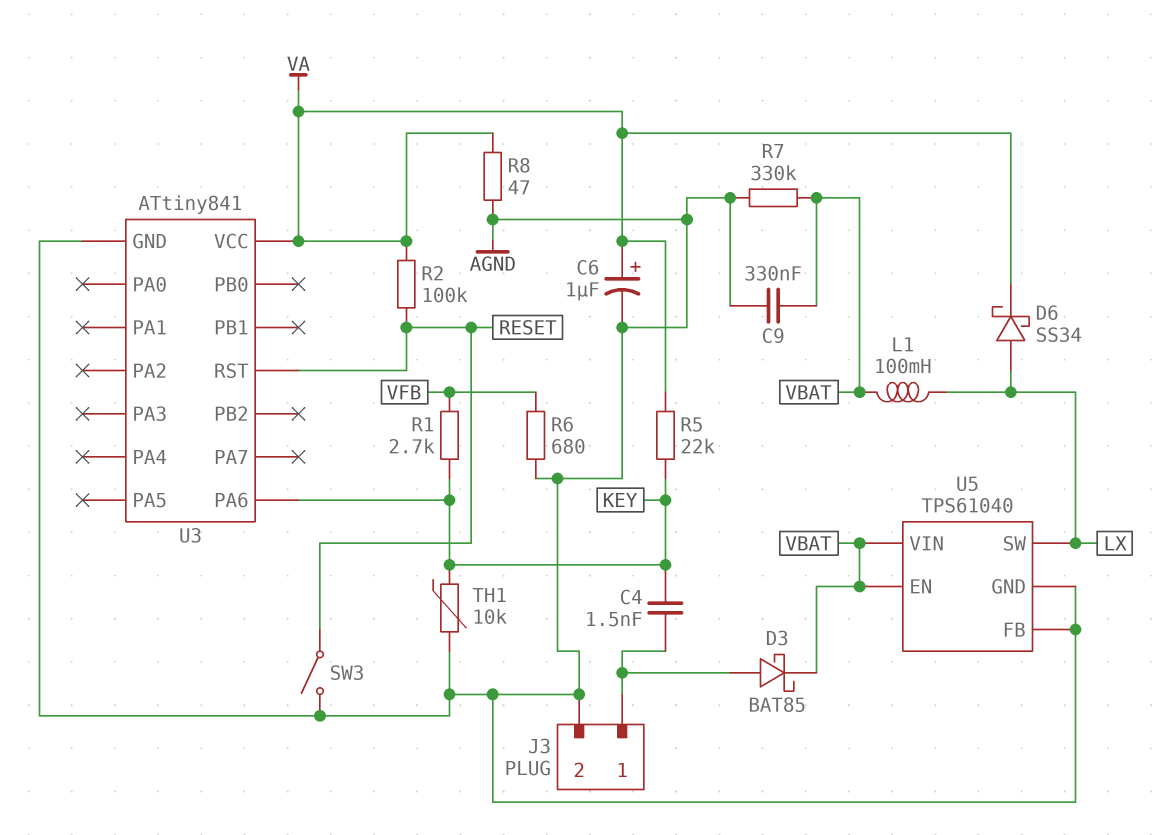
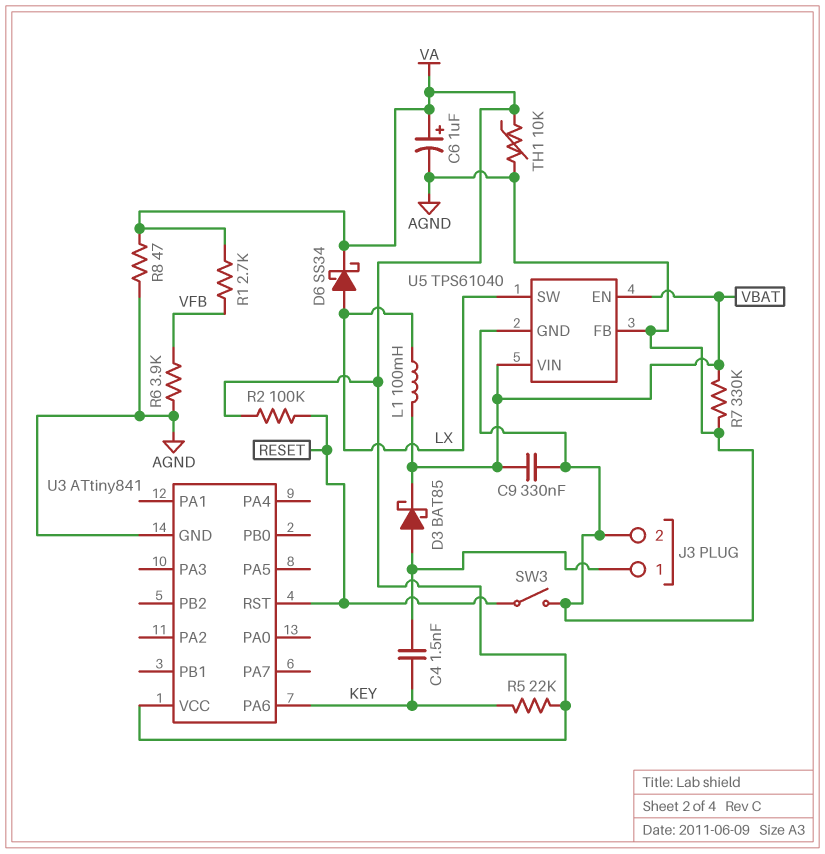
R1: 2.7k (KEY, VFB) -> 2.7k (VA, VFB)
R6: 680 (AGND, VFB) -> 3.9k (AGND, VFB)
TH1: 10k (AGND, KEY) -> 10k (AGND, VA)

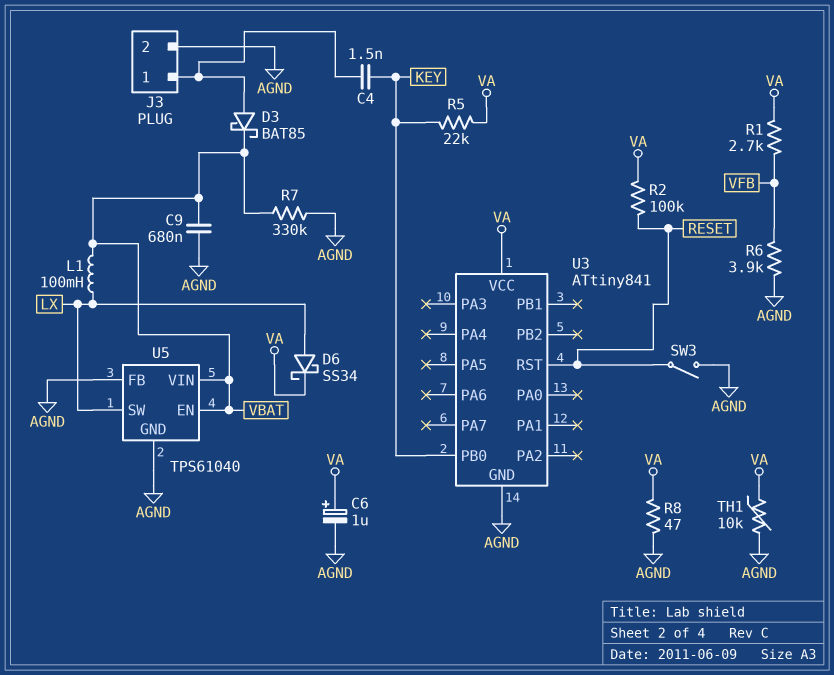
C9: 330nF (AGND, VBAT) -> 680nF (AGND, VBAT)
U3 pin PA6: KEY -> none
U3 pin PB0: none -> KEY

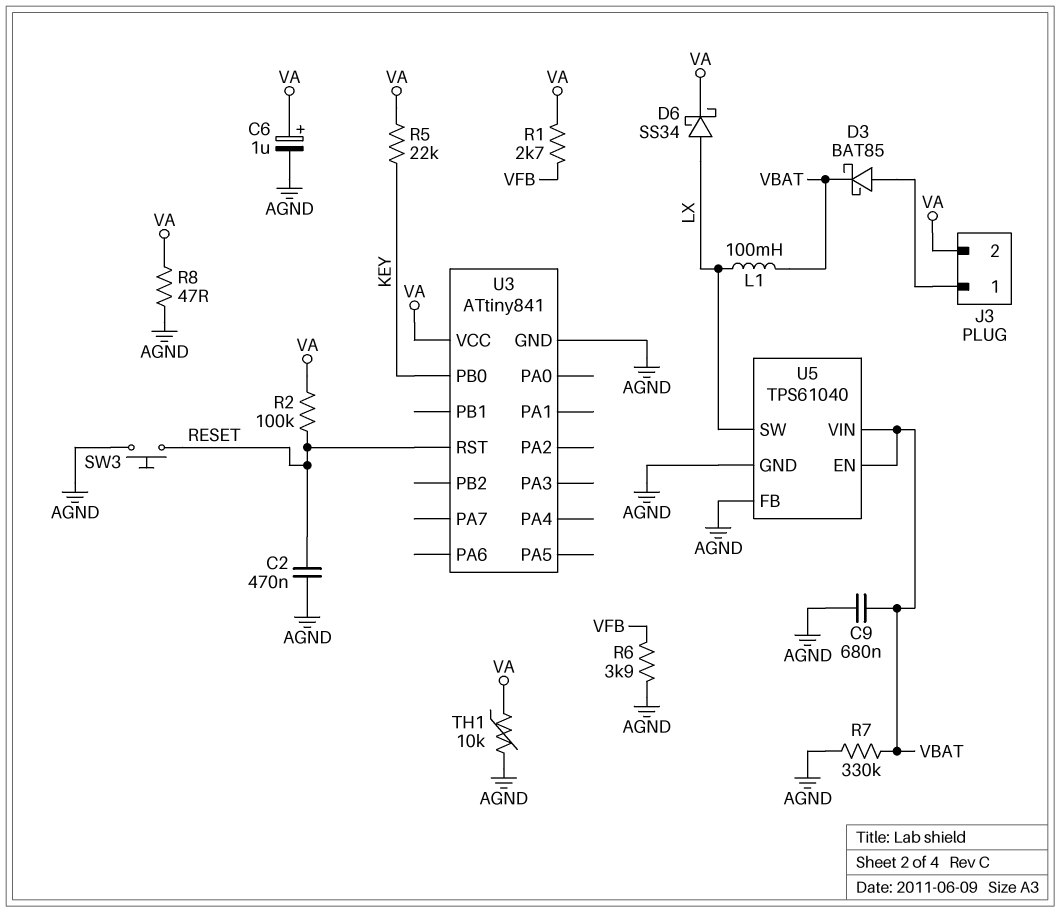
C2: none -> 470nF (AGND, RESET)
C4: 1.5nF (J3/1, KEY) -> none
J3 pin 2: AGND -> VA
SW3: switch (AGND, RESET) -> button (AGND, RESET)

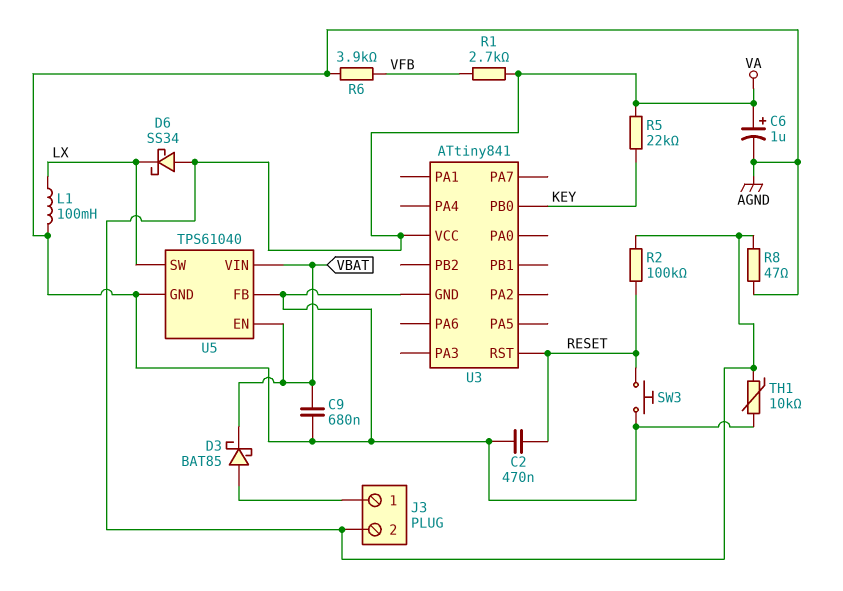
D6: schottky SS34 (A LX, K VA) -> schottky SS34 (A VA, K LX)
L1: 100mH (LX, VBAT) -> 100mH (AGND, LX)
R7: 330k (AGND, VBAT) -> none

